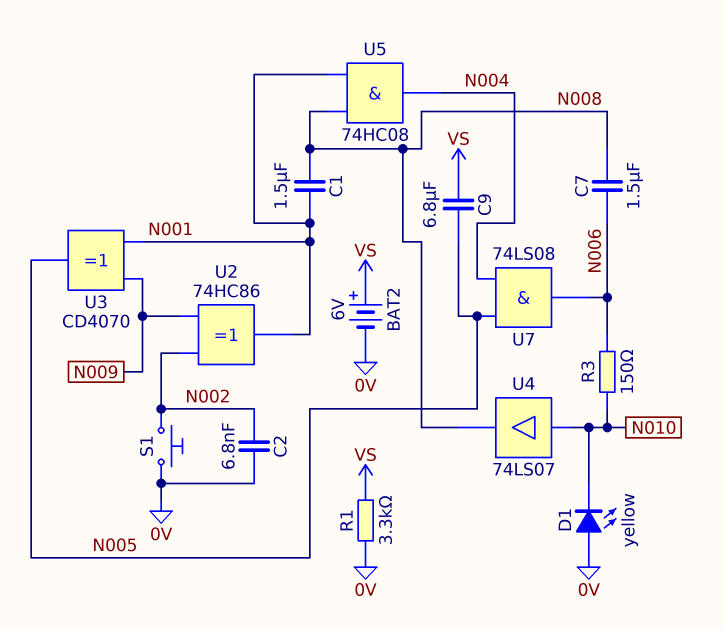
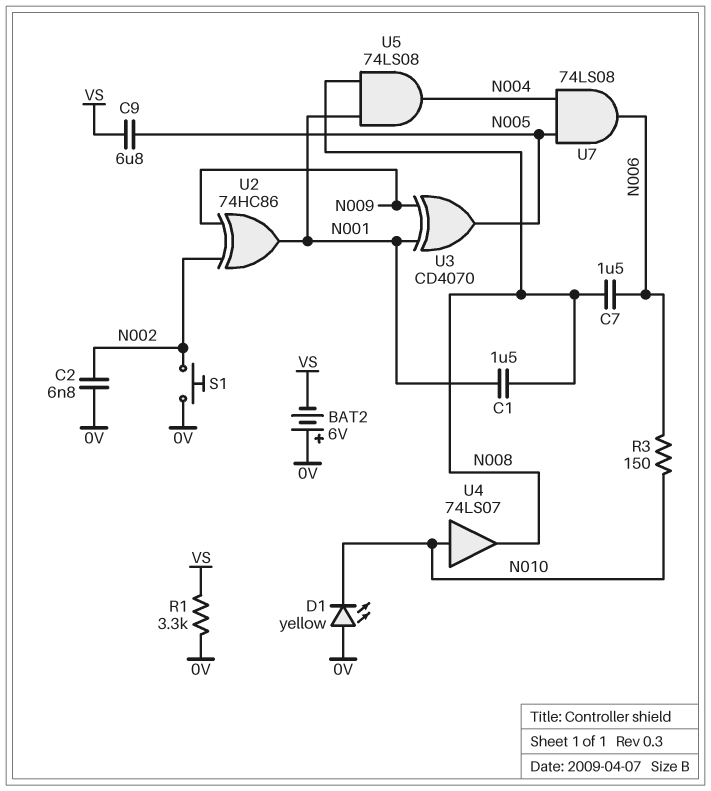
BAT2: 6V (plus VS, minus 0V) -> 6V (plus 0V, minus VS)
U5: AND 74HC08 (in N001, in N008, out N004) -> AND 74LS08 (in N001, in N008, out N004)

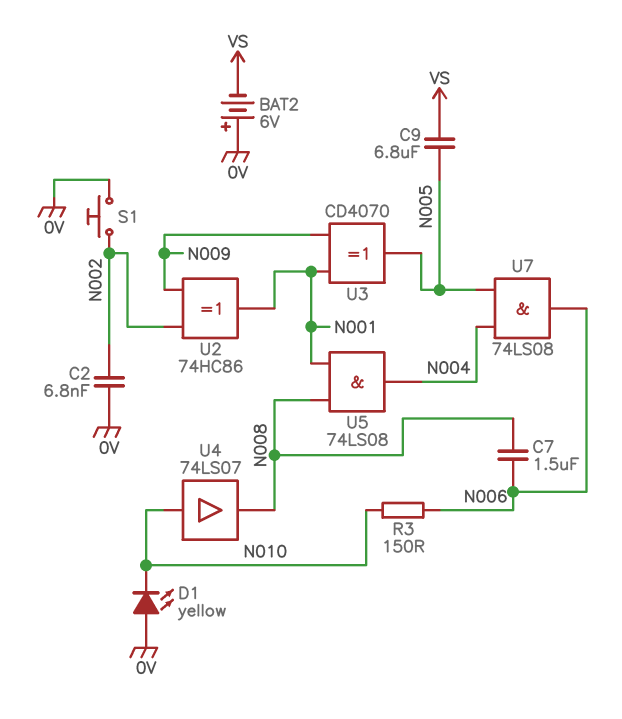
C1: 1.5uF (N001, N008) -> none
R1: 3.3k (0V, VS) -> none

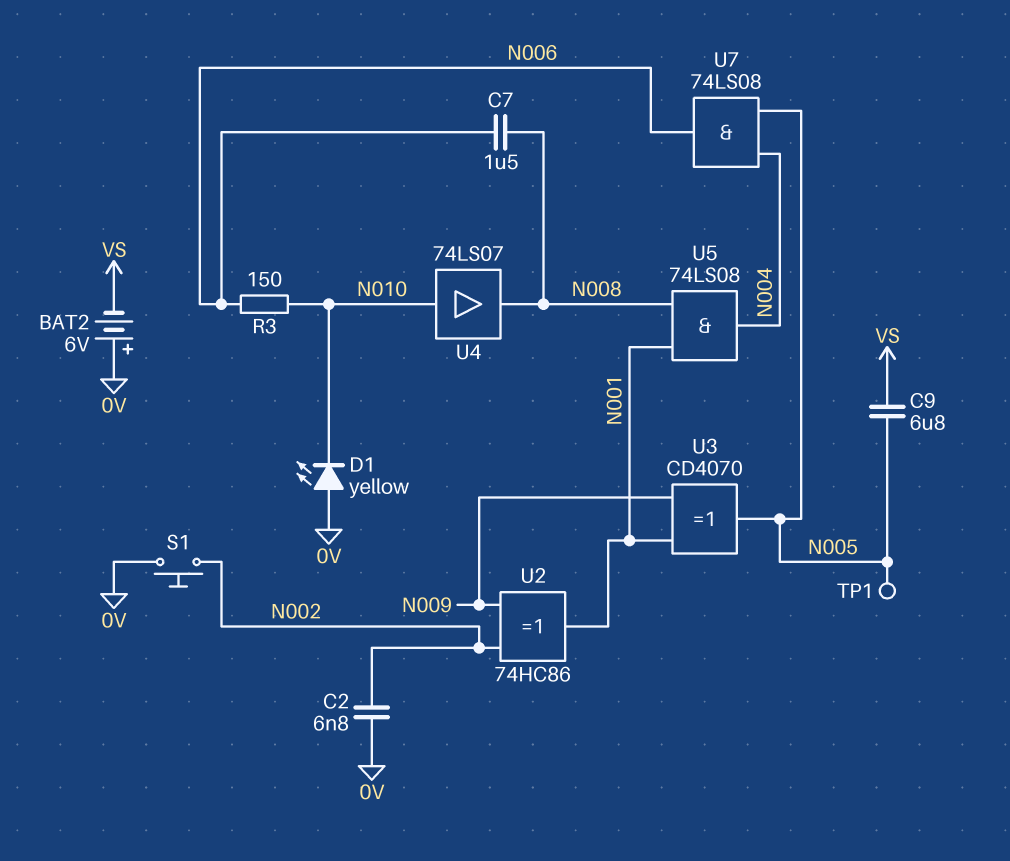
TP1: none -> test point (N005)

